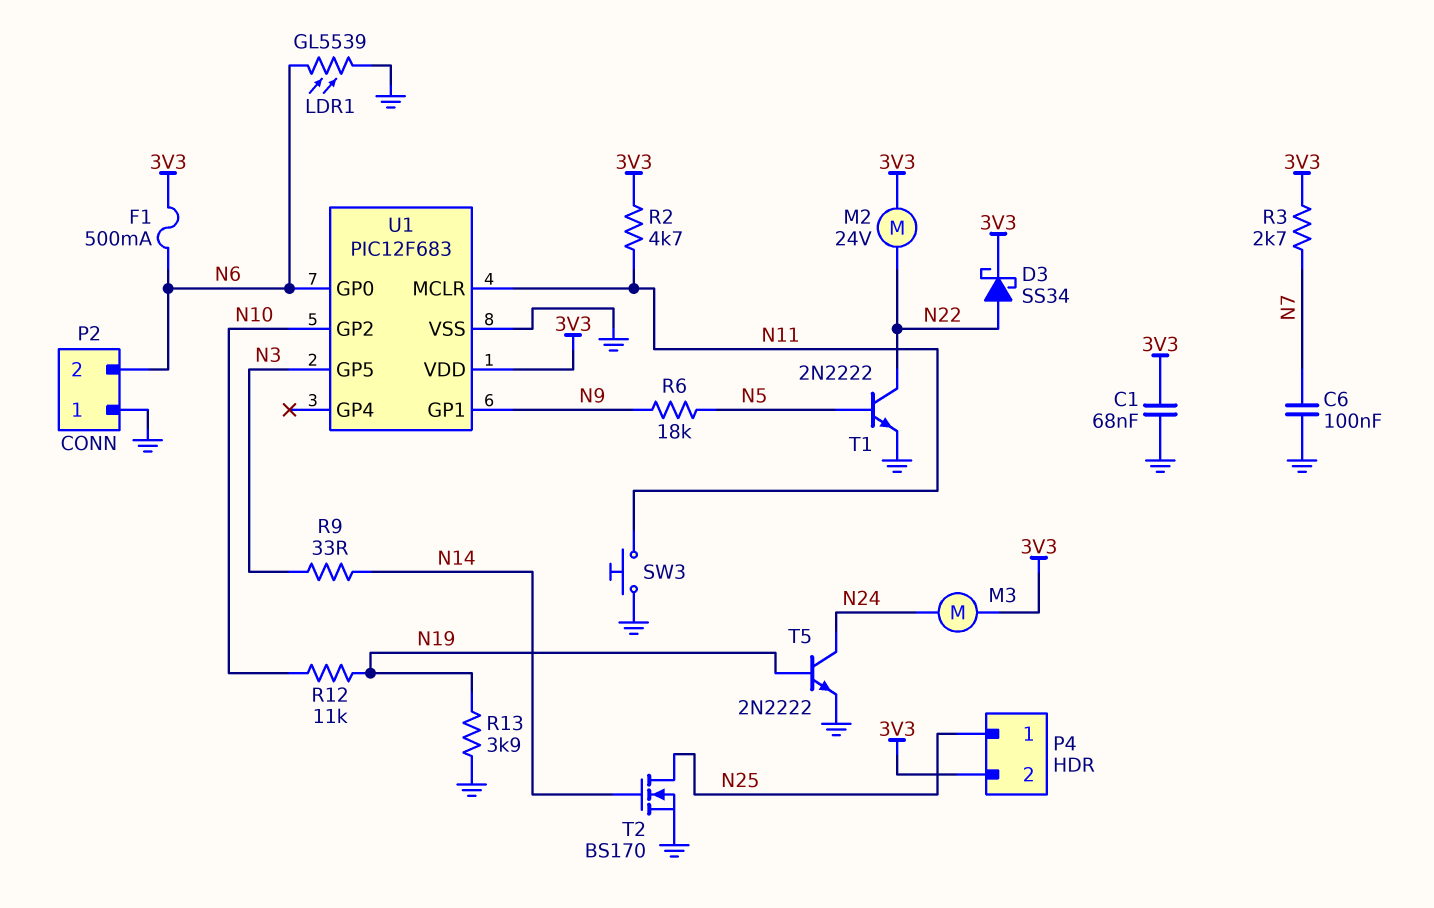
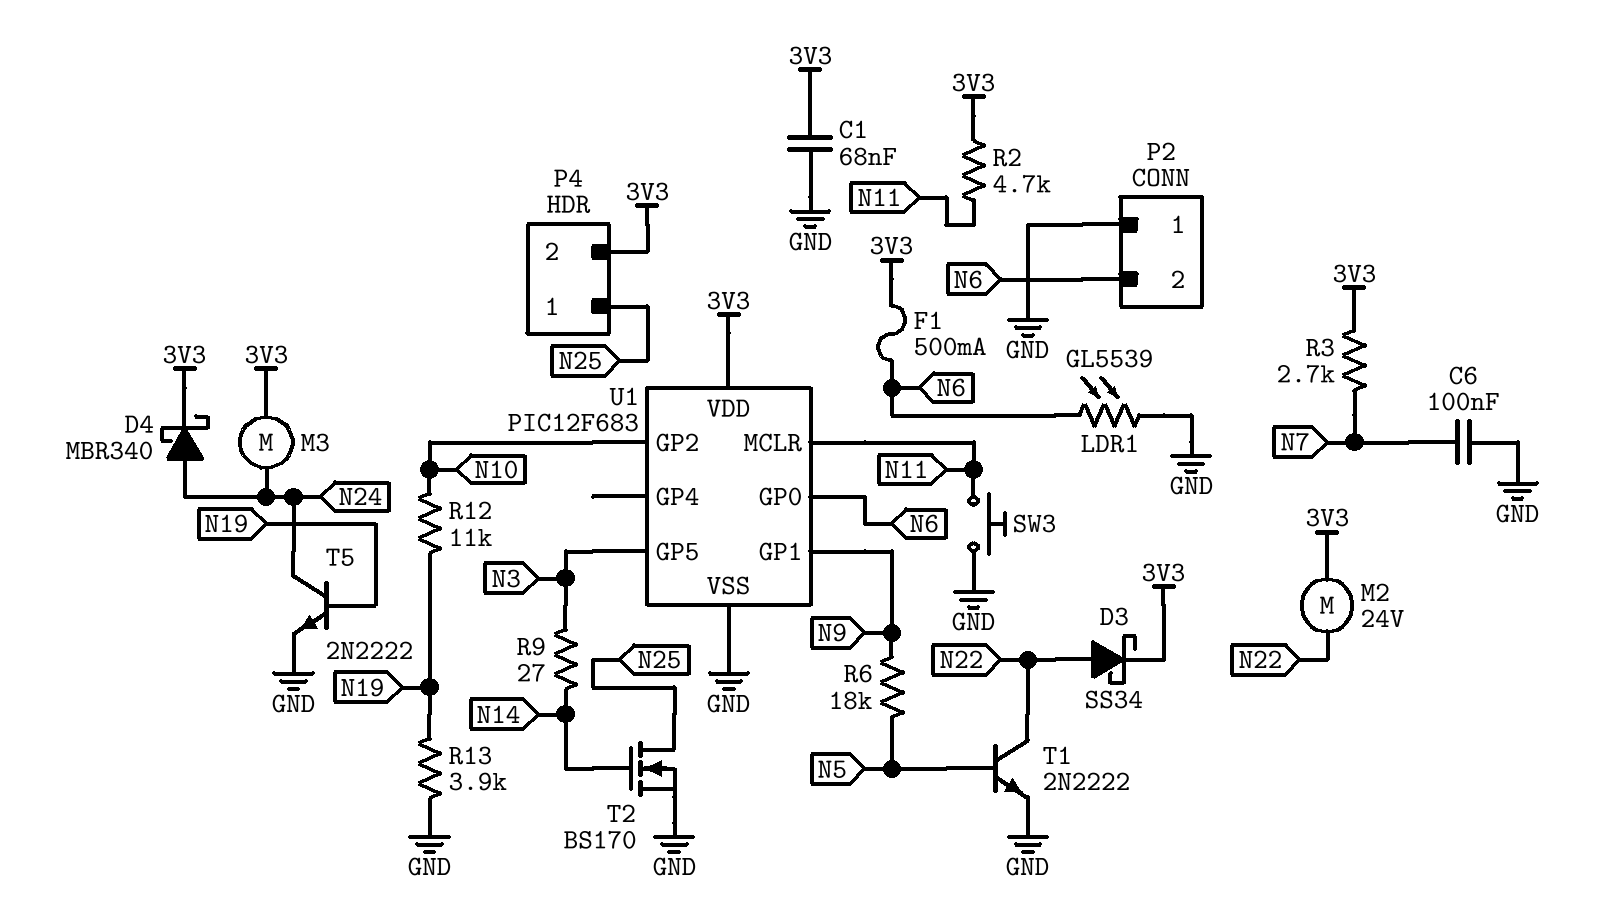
D4: none -> schottky MBR340 (A N24, K 3V3)
R9: 33 (N3, N14) -> 27 (N3, N14)

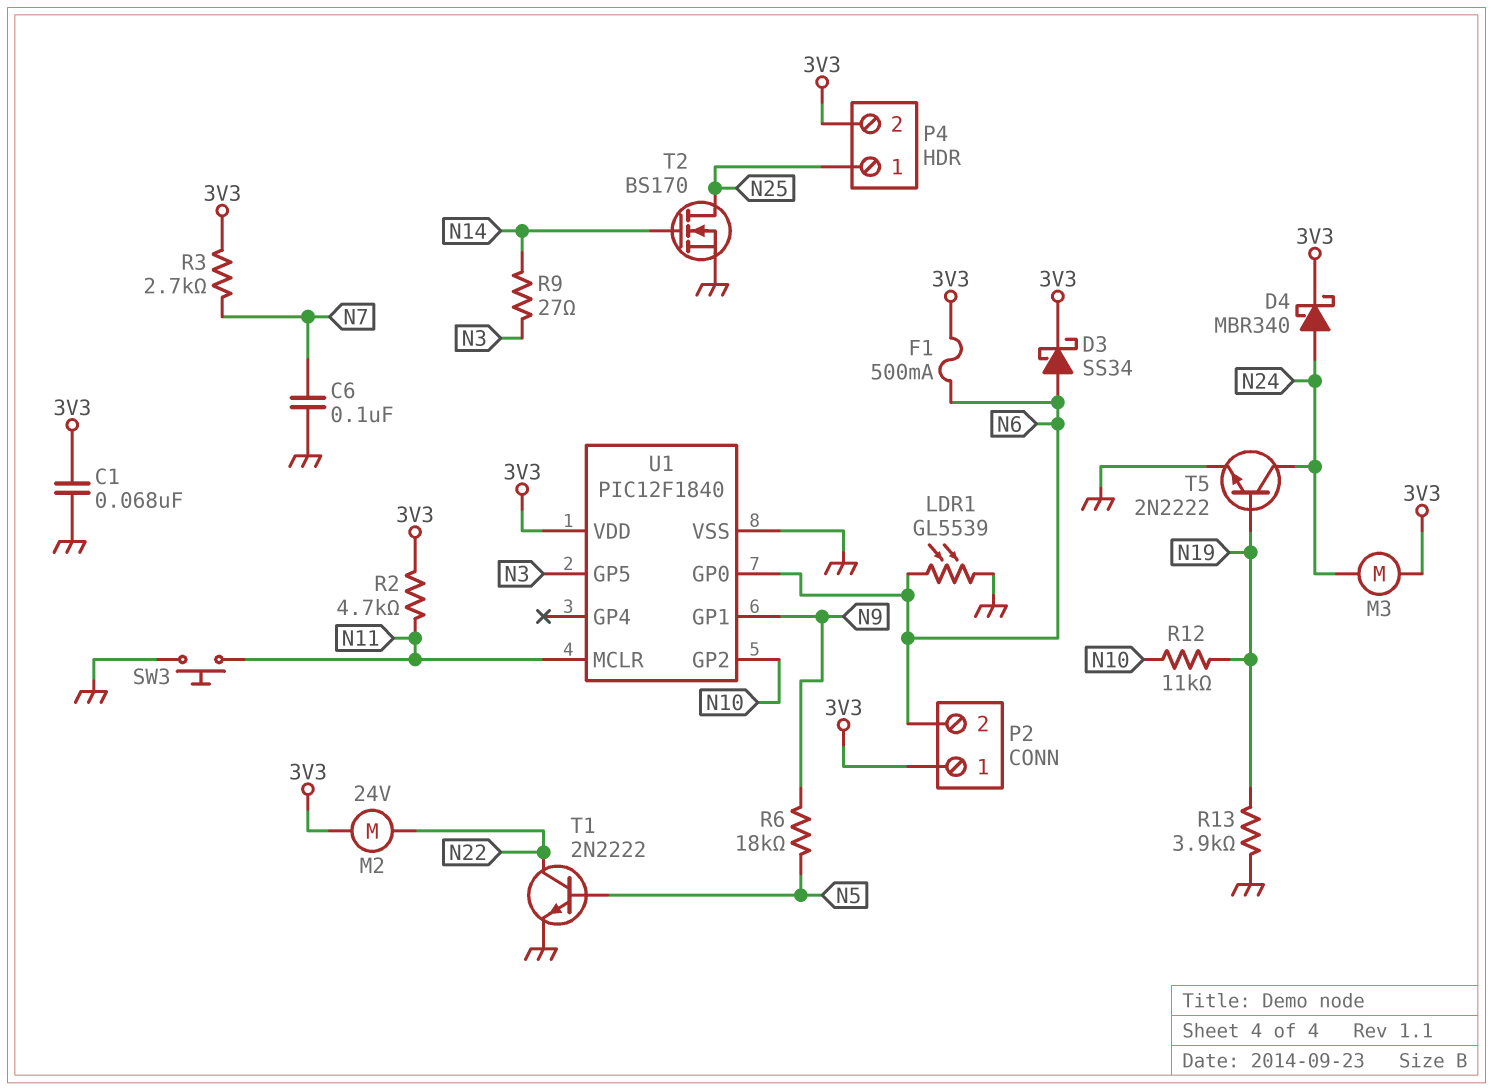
D3: schottky SS34 (A N22, K 3V3) -> schottky SS34 (A N6, K 3V3)
P2 pin 1: GND -> 3V3
U1: PIC12F683 -> PIC12F1840

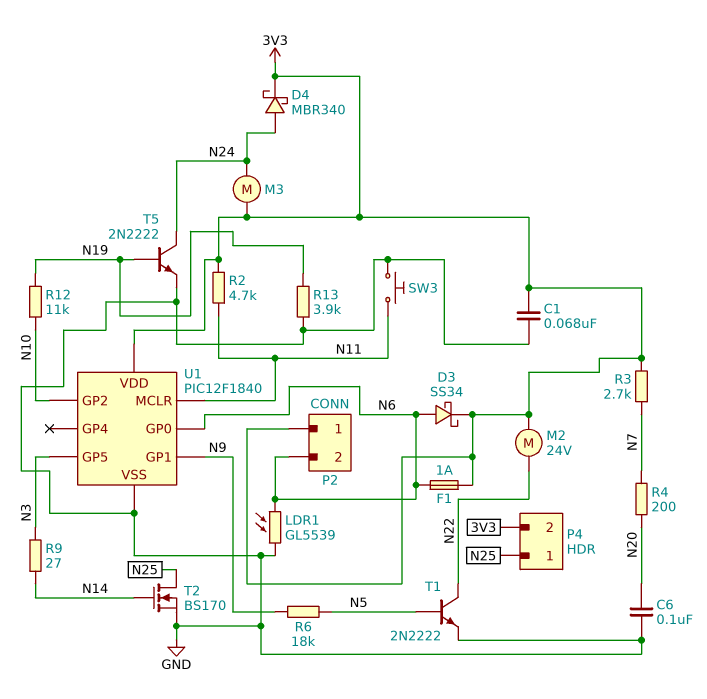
C6: 100nF (GND, N7) -> 100nF (GND, N20)
F1: 500mA (3V3, N6) -> 1A (3V3, N6)
R4: none -> 200 (N7, N20)

